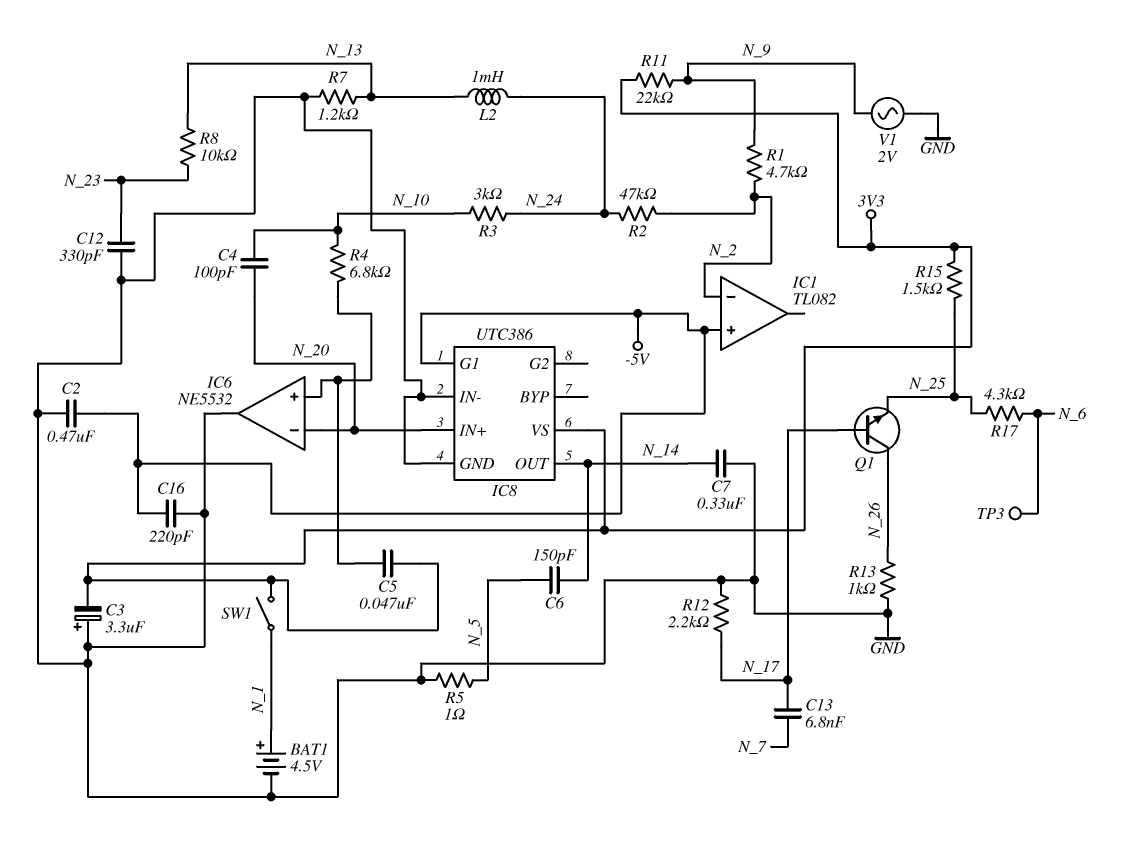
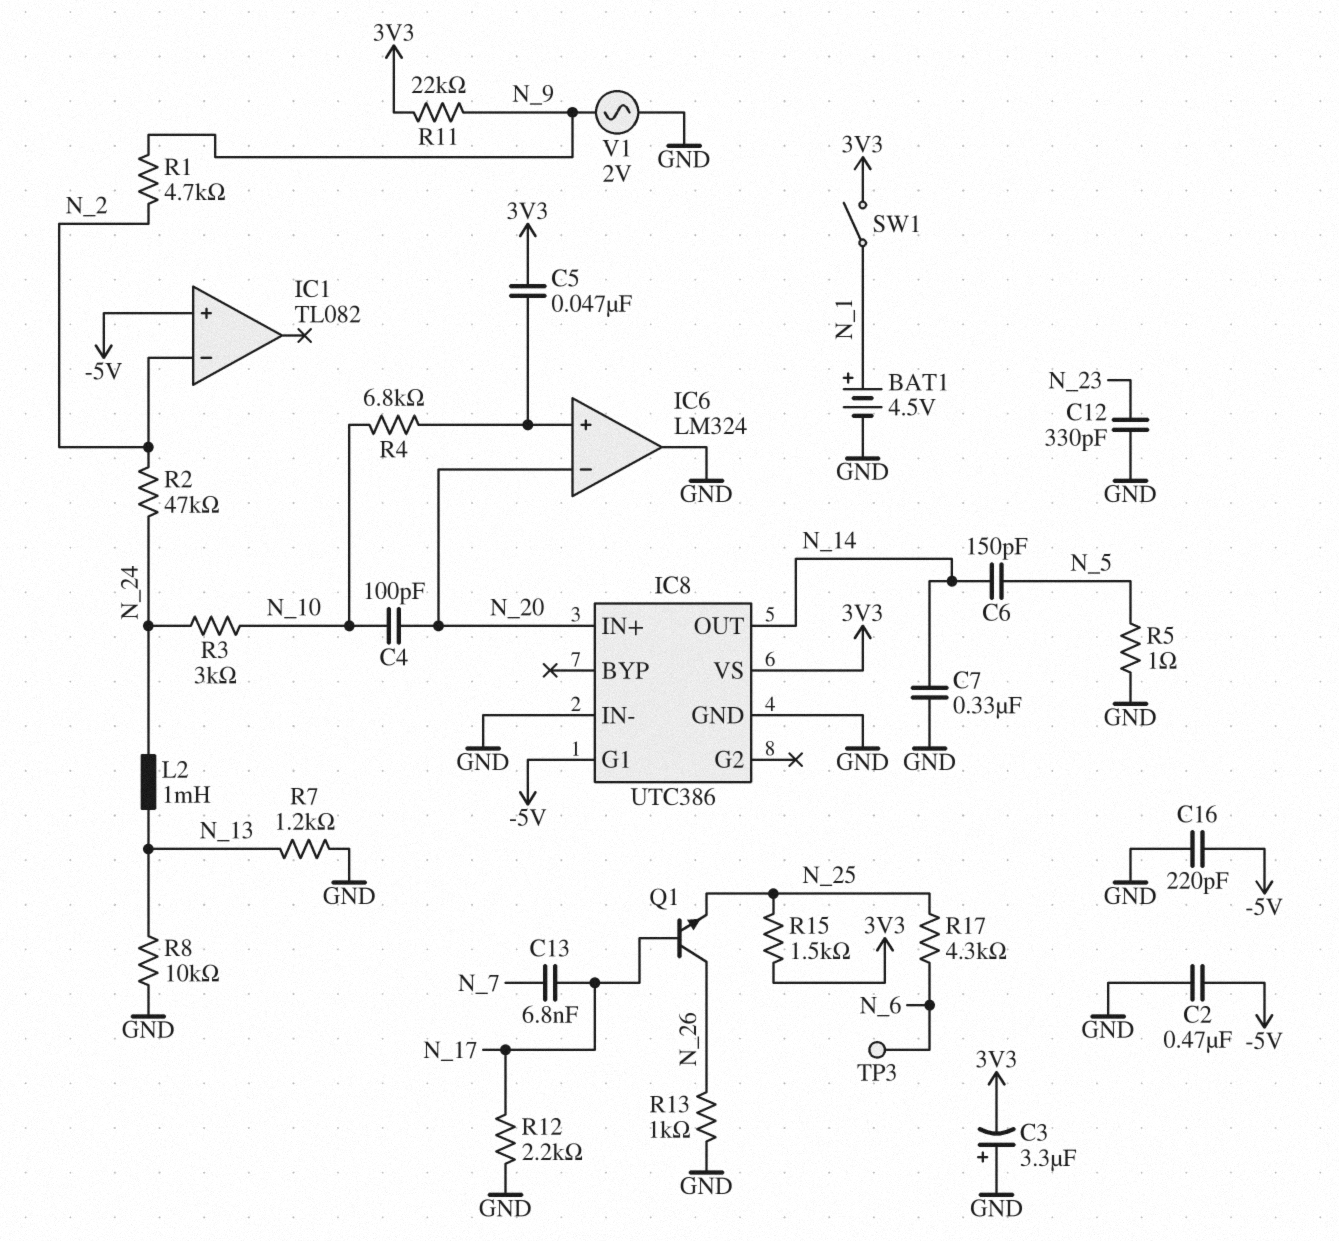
IC6: NE5532 -> LM324
R8: 10k (N_13, N_23) -> 10k (GND, N_13)

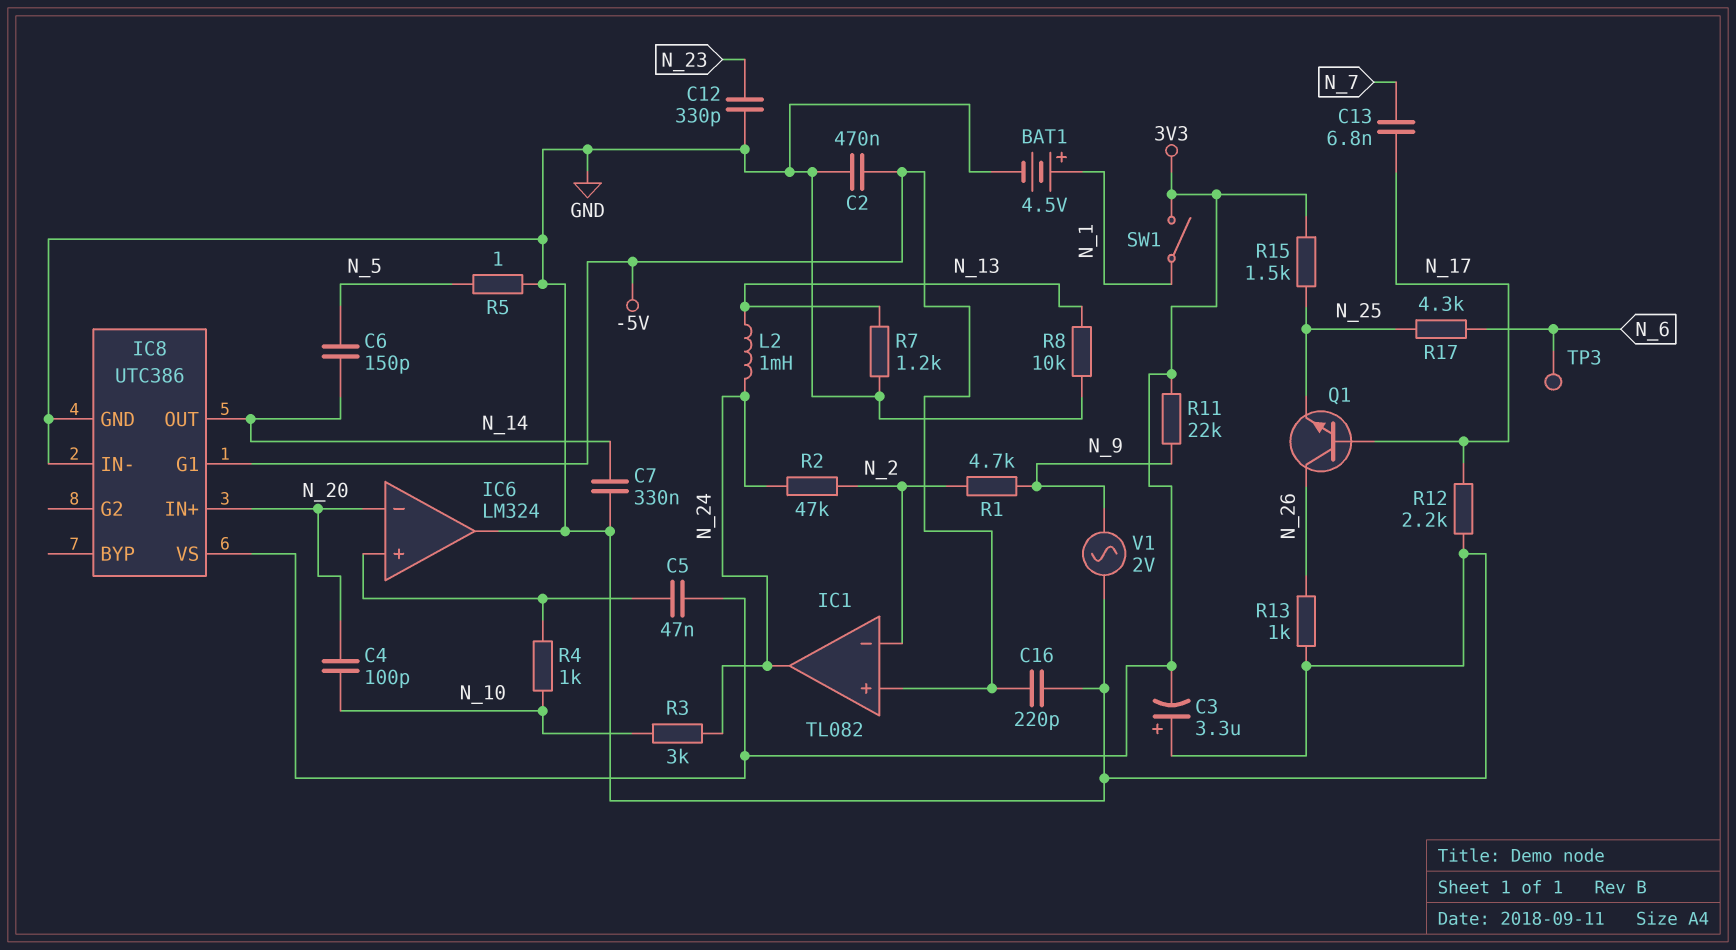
IC1 pin out: none -> N_24
R4: 6.8k (IC6/in+, N_10) -> 1k (IC6/in+, N_10)

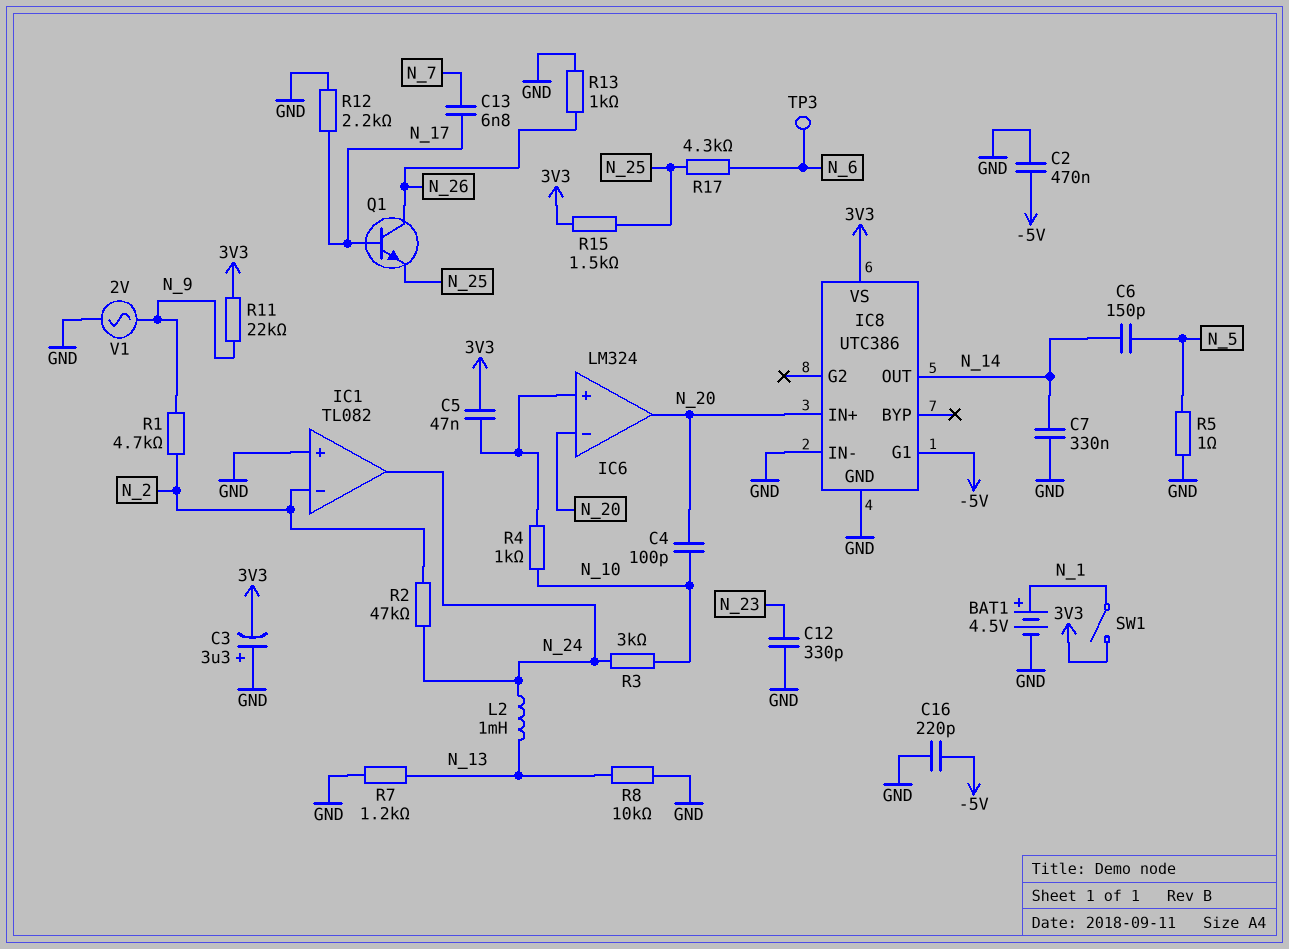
IC1 pin in+: -5V -> GND
IC6 pin out: GND -> N_20

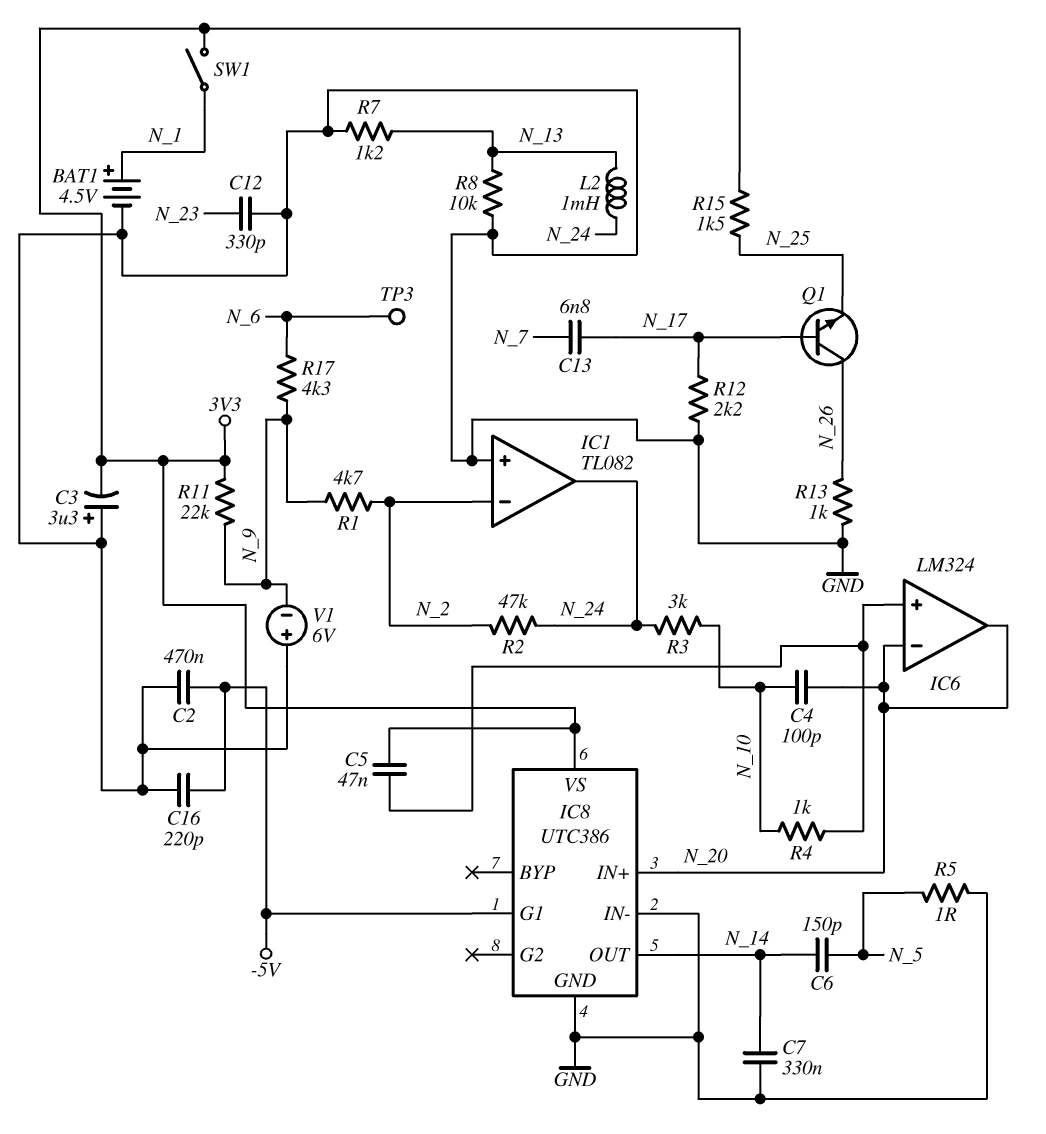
R17: 4.3k (N_6, N_25) -> 4.3k (N_6, N_9)
V1: AC 2V (GND, N_9) -> 6V (plus GND, minus N_9)

